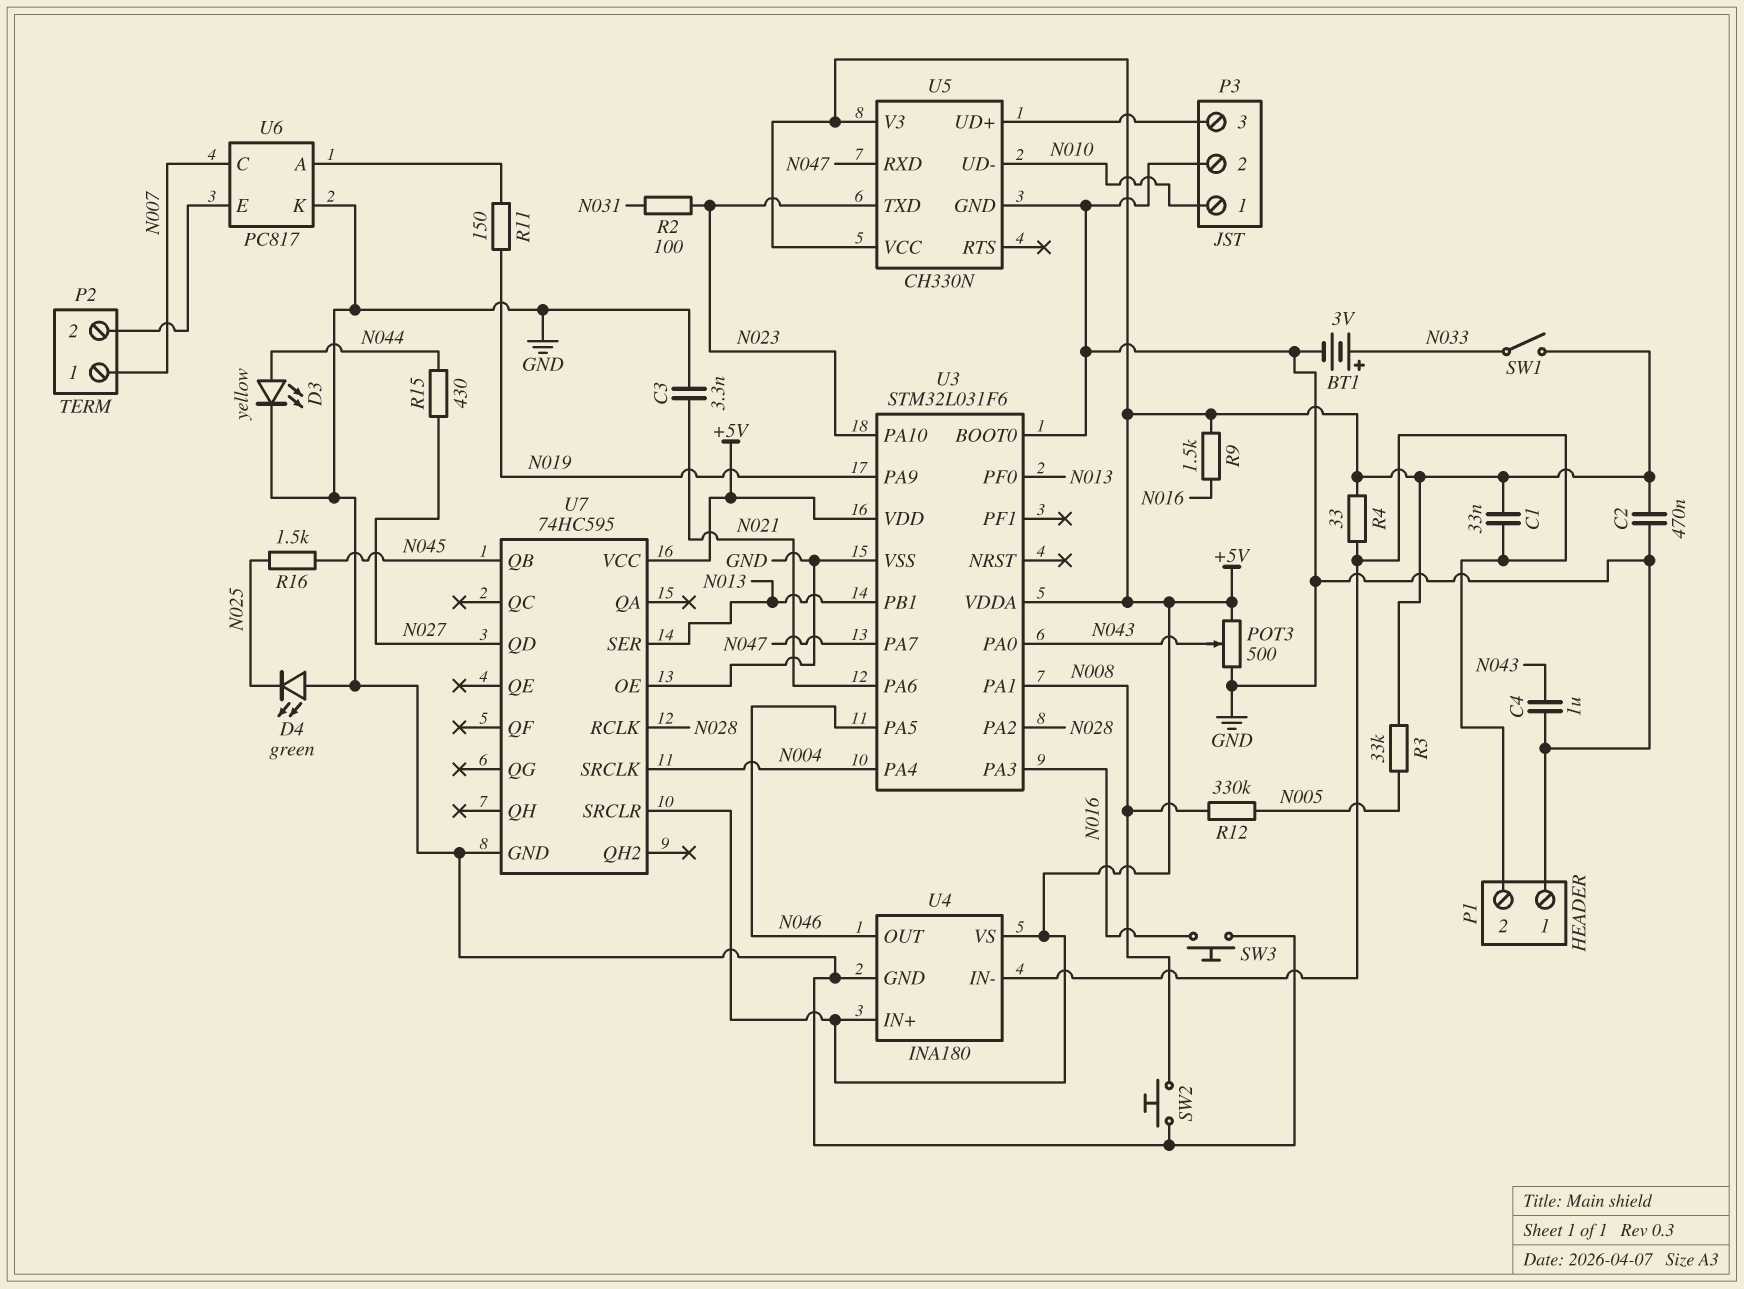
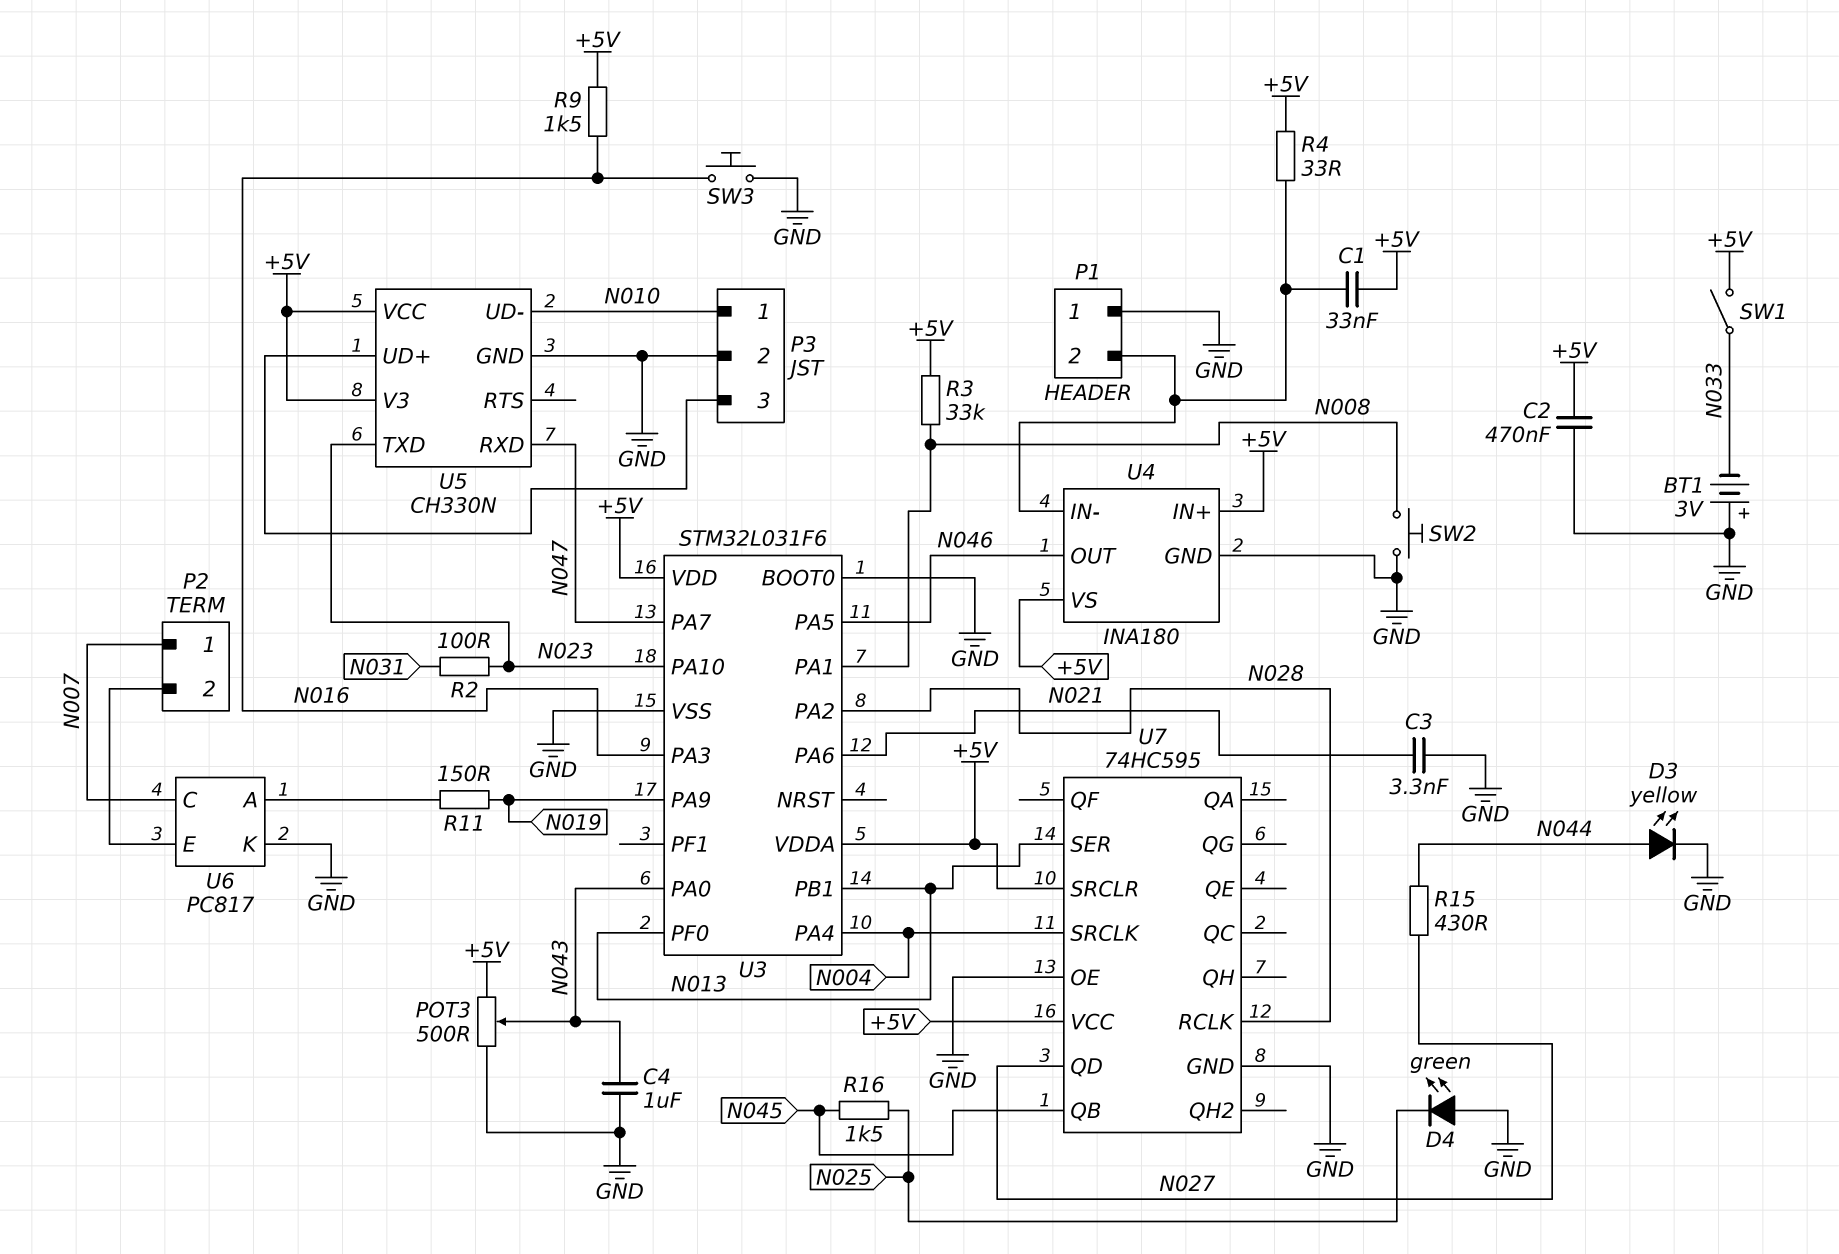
BT1: 3V (plus N033, minus GND) -> 3V (plus GND, minus N033)
R3: 33k (+5V, N005) -> 33k (+5V, N008)
R12: 330k (N005, N008) -> none

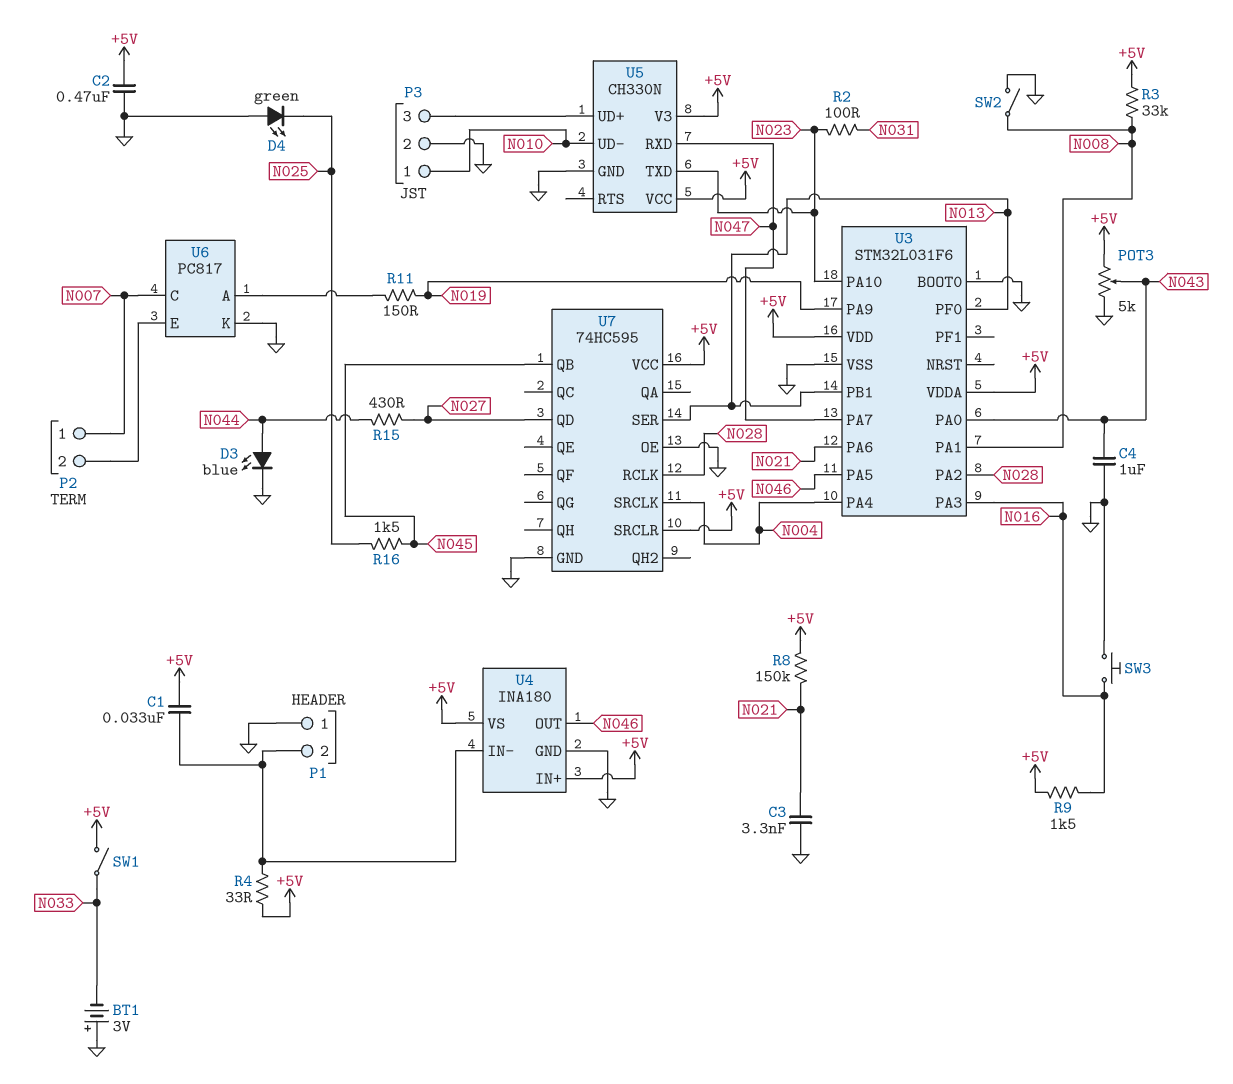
D3: LED yellow (A N044, K GND) -> LED blue (A N044, K GND)
POT3: 500 (+5V, GND, wiper N043) -> 5k (+5V, GND, wiper N043)
R8: none -> 150k (+5V, N021)
SW2: button (GND, N008) -> switch (GND, N008)

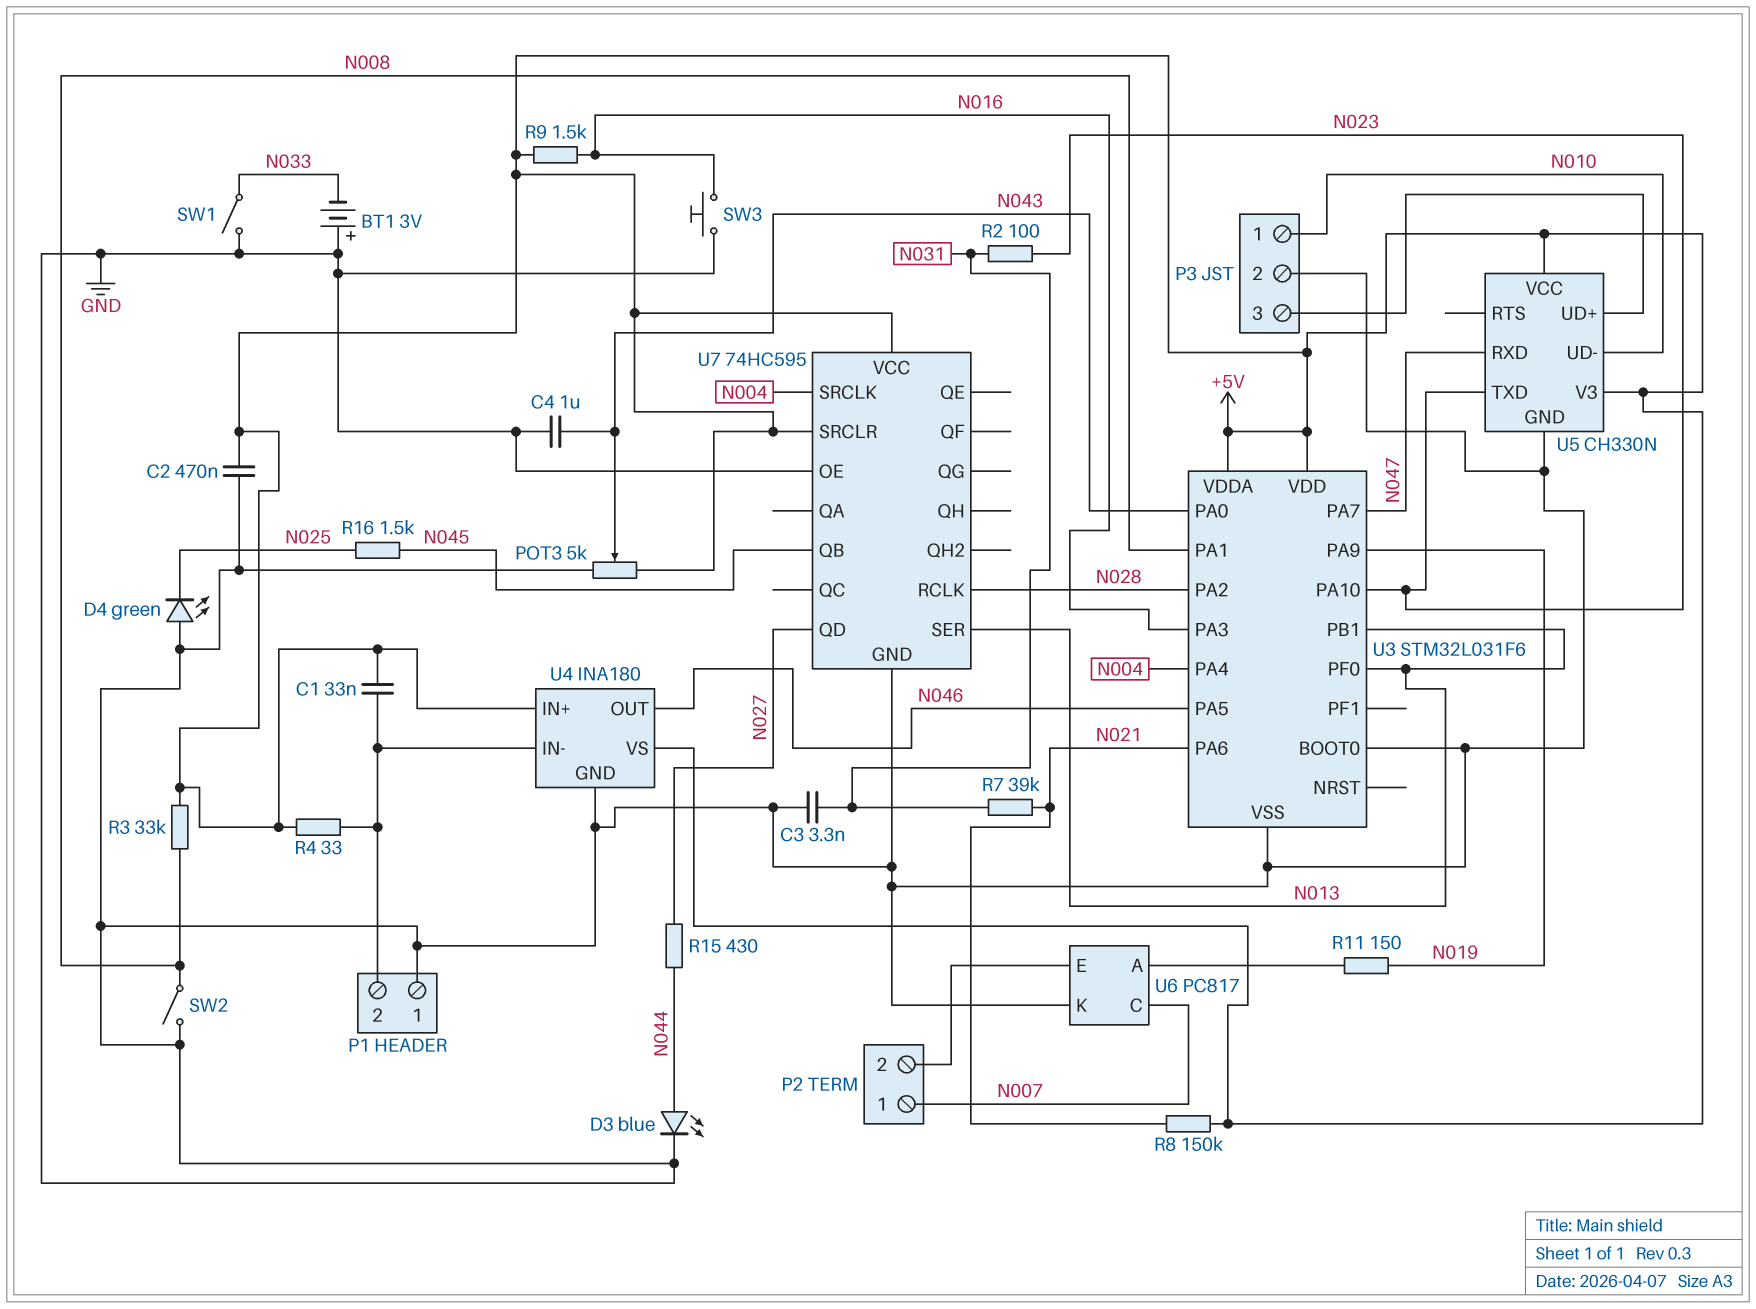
C3: 3.3nF (GND, N021) -> 3.3nF (GND, N031)
R7: none -> 39k (N021, N031)
SW1: switch (+5V, N033) -> switch (GND, N033)

